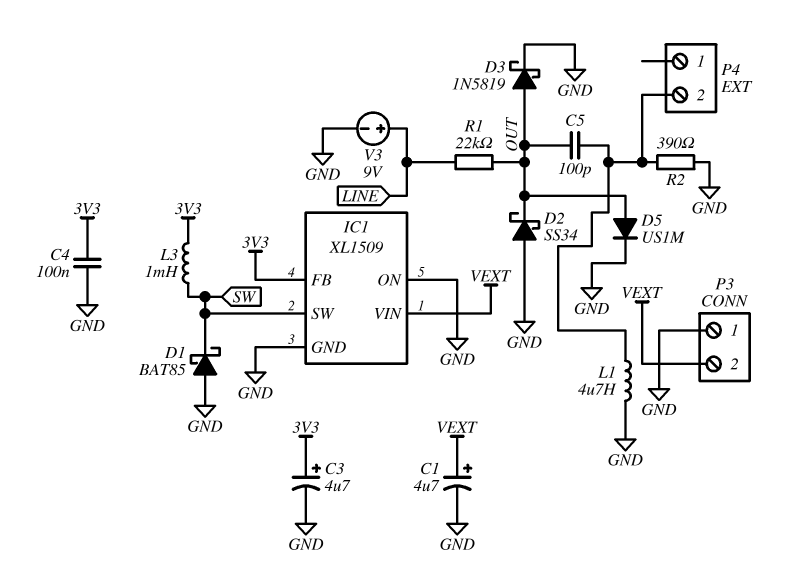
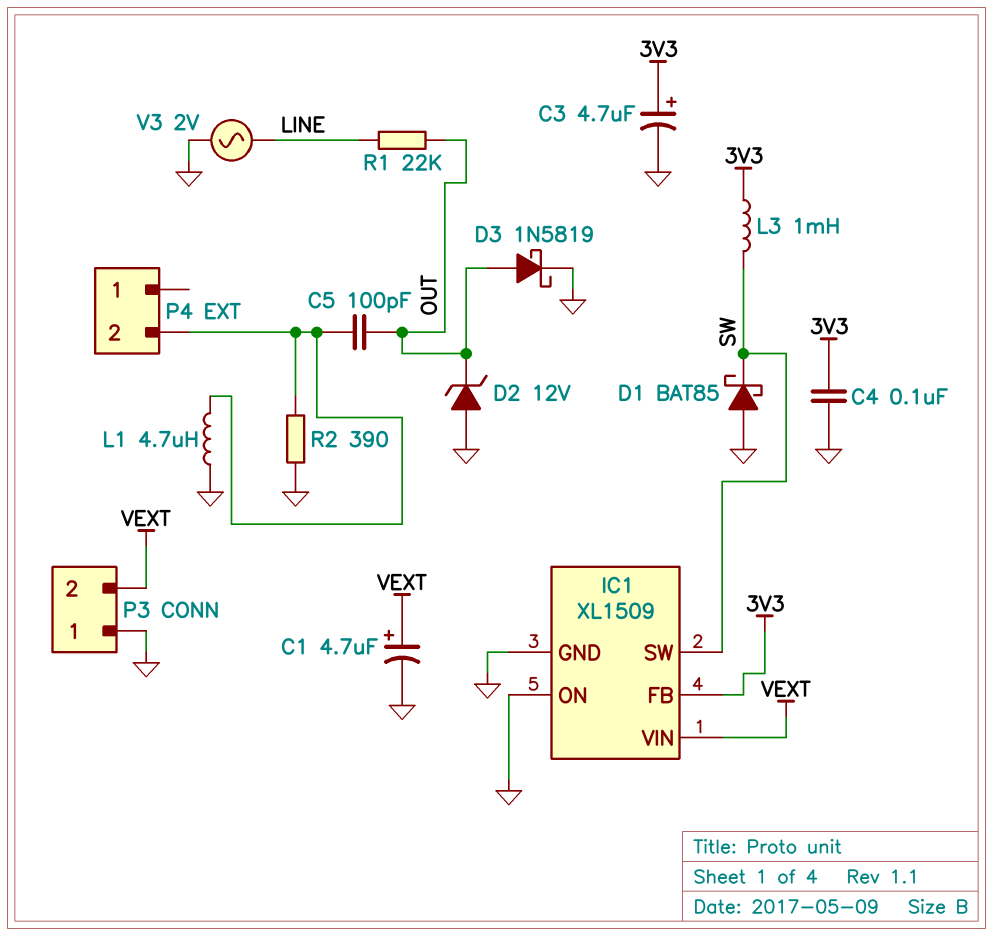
D2: schottky SS34 (A GND, K OUT) -> zener 12V (A GND, K OUT)
D5: diode US1M (A OUT, K GND) -> none
V3: 9V (plus LINE, minus GND) -> AC 2V (GND, LINE)

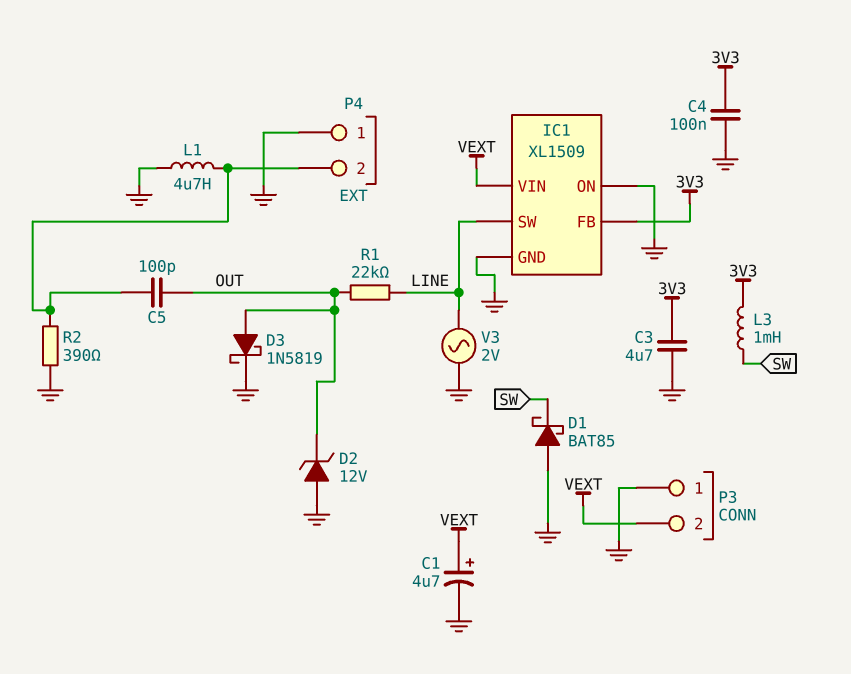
C3: 4.7uF (plus 3V3, minus GND) -> 4.7uF (3V3, GND)
IC1 pin SW: SW -> LINE
P4 pin 1: none -> GND

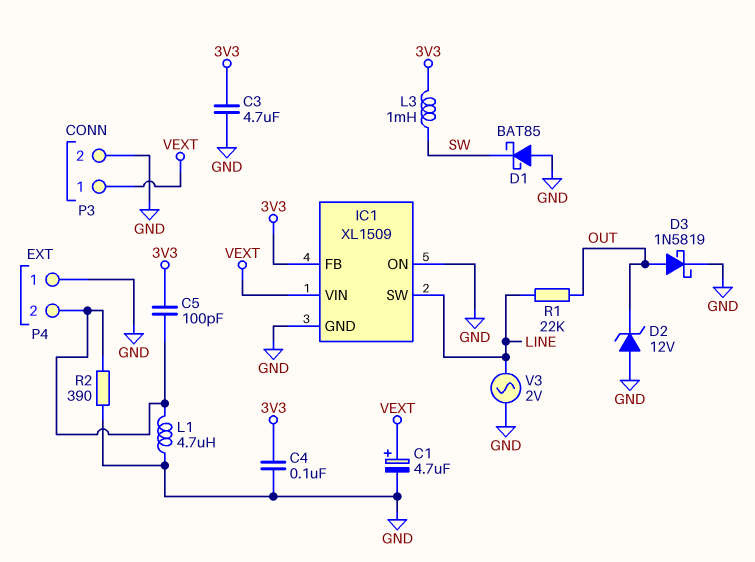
C5: 100pF (OUT, P4/2) -> 100pF (3V3, P4/2)
P3 pin 1: GND -> VEXT
P3 pin 2: VEXT -> GND

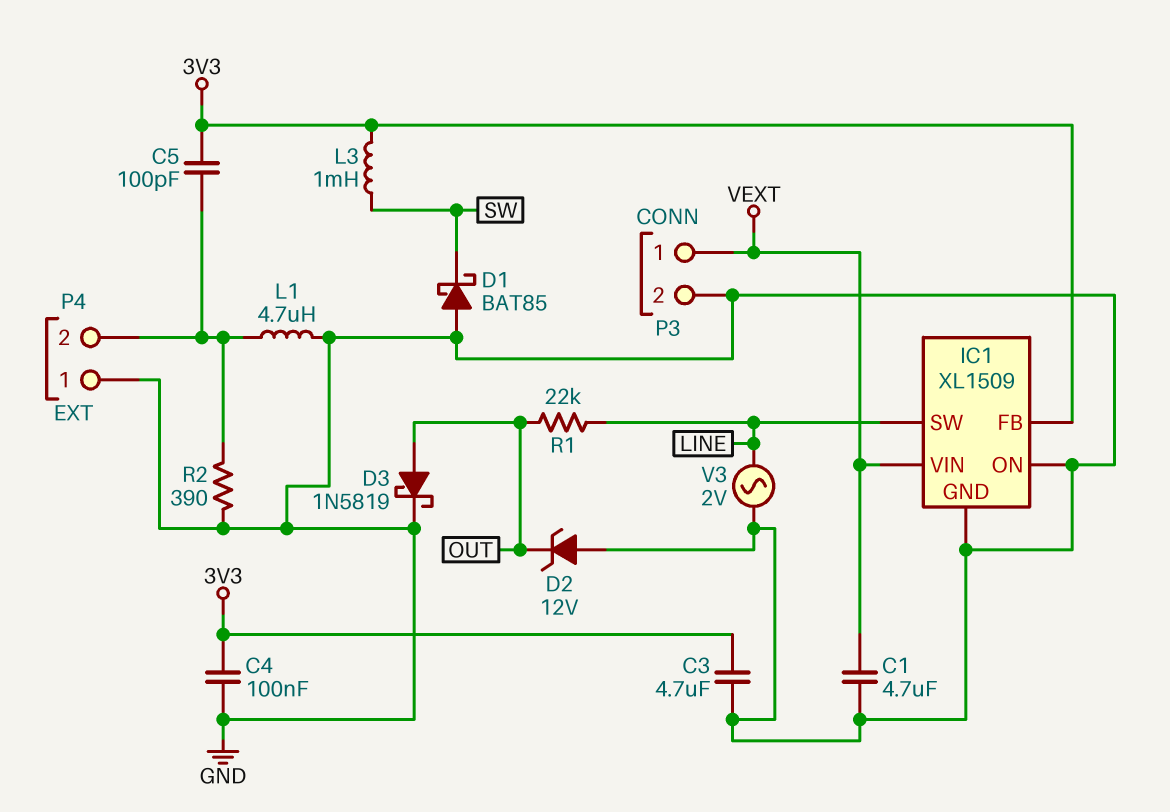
C1: 4.7uF (plus VEXT, minus GND) -> 4.7uF (GND, VEXT)

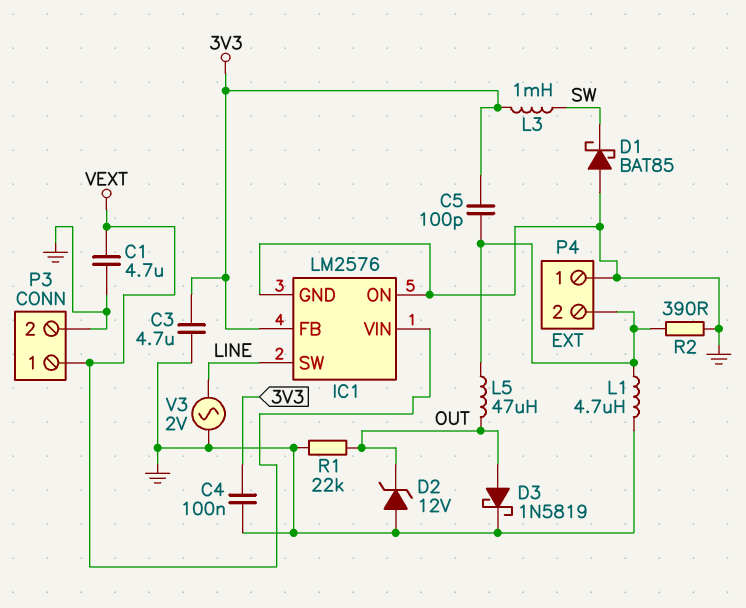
IC1: XL1509 -> LM2576
L5: none -> 47uH (OUT, P4/2)
R1: 22k (LINE, OUT) -> 22k (GND, OUT)

